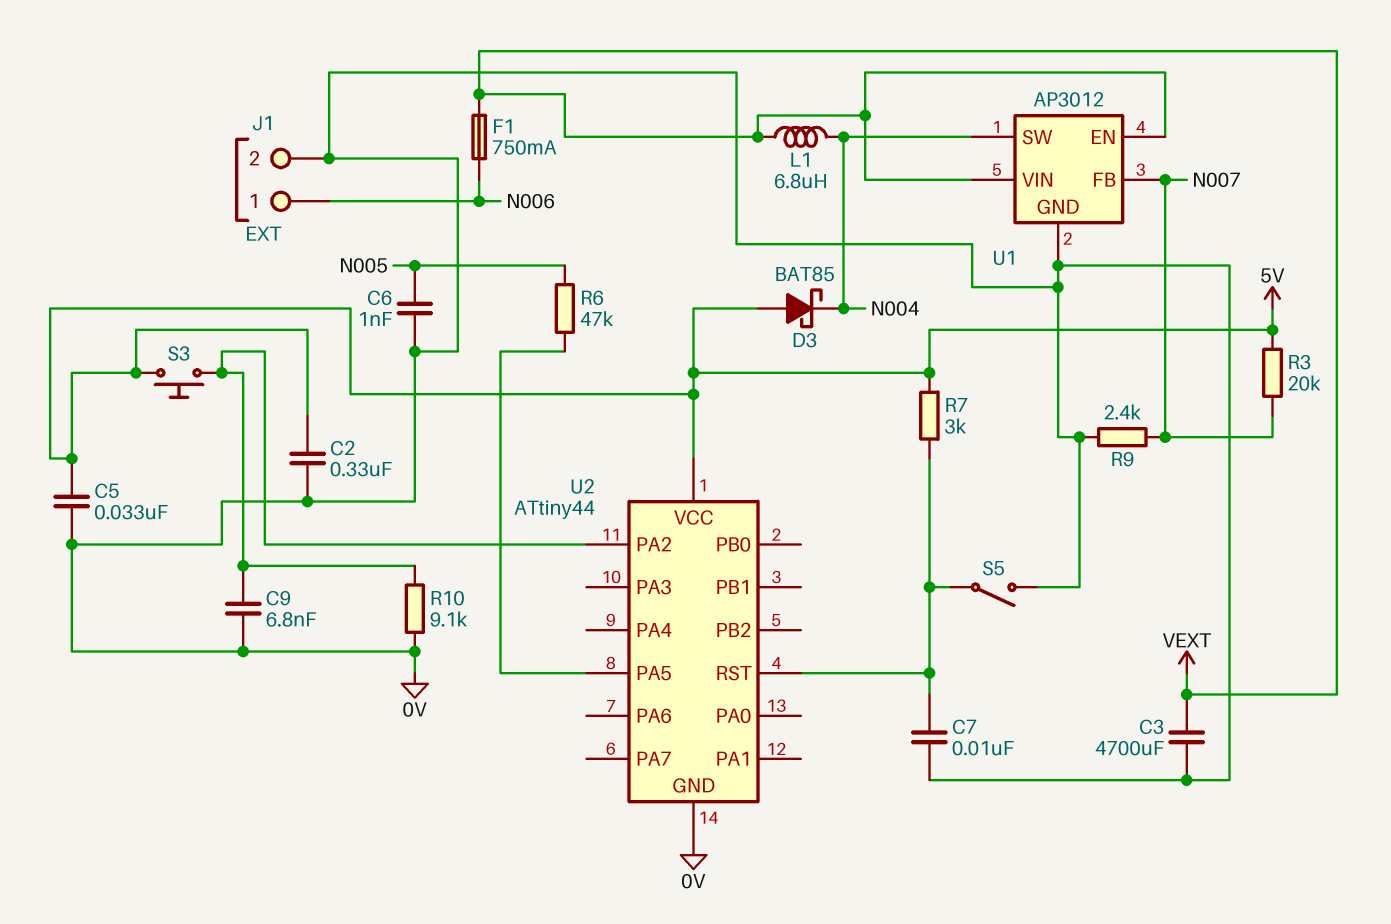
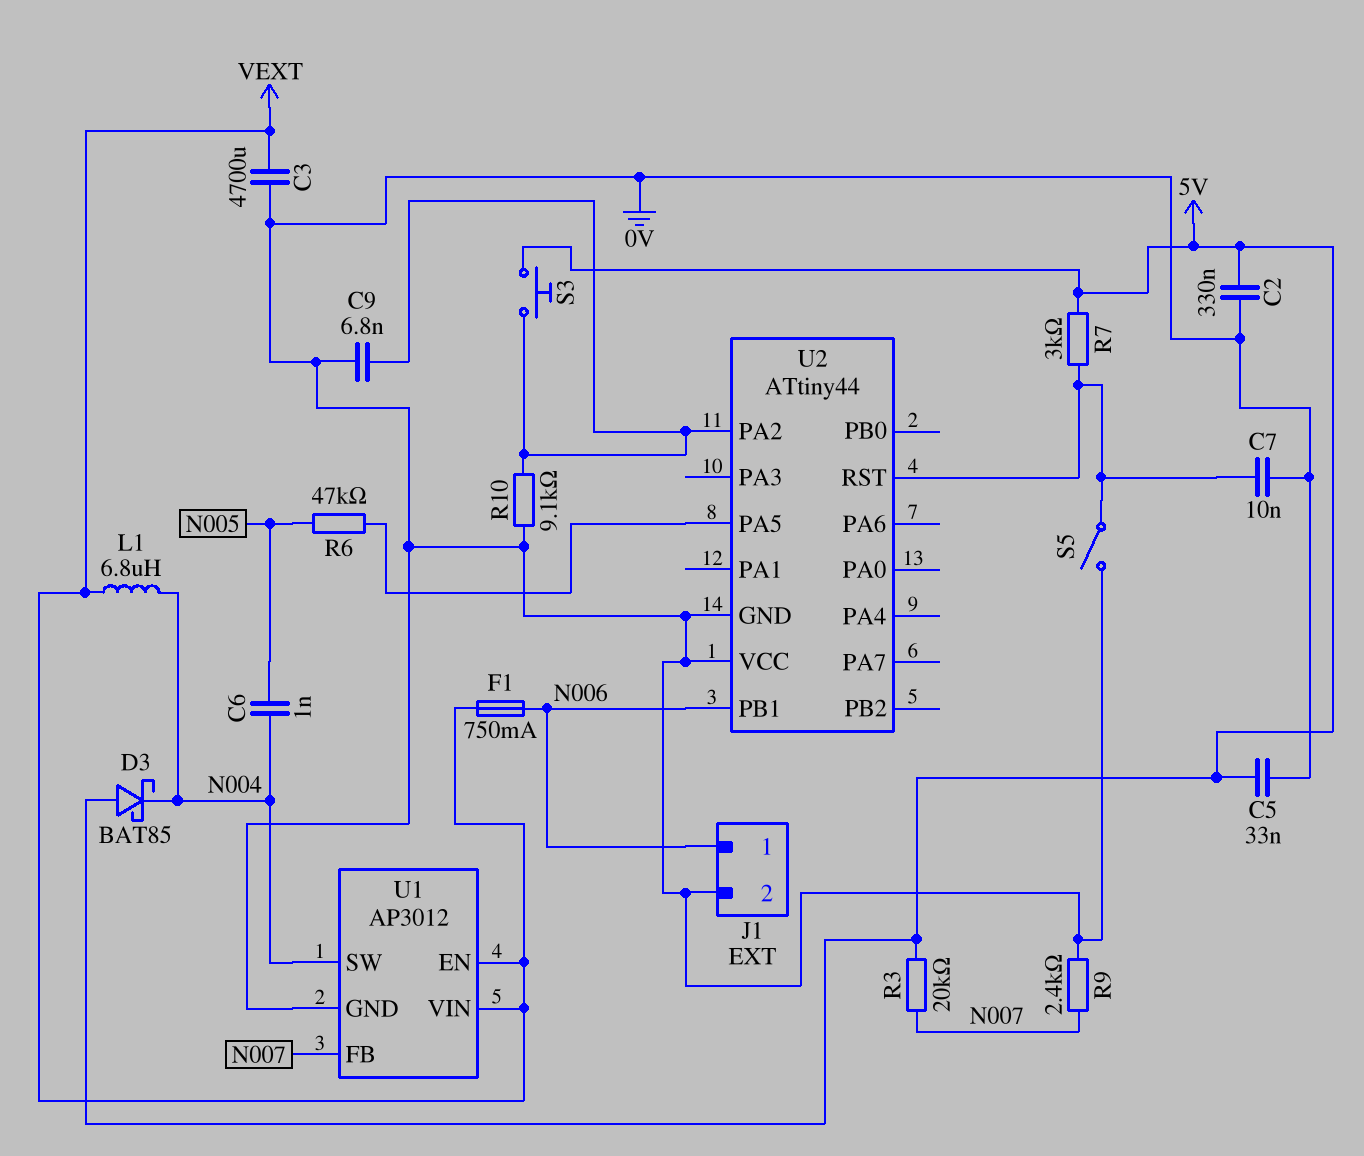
C6: 1nF (0V, N005) -> 1nF (N004, N005)
U2 pin PB1: none -> N006
U2 pin VCC: 5V -> 0V

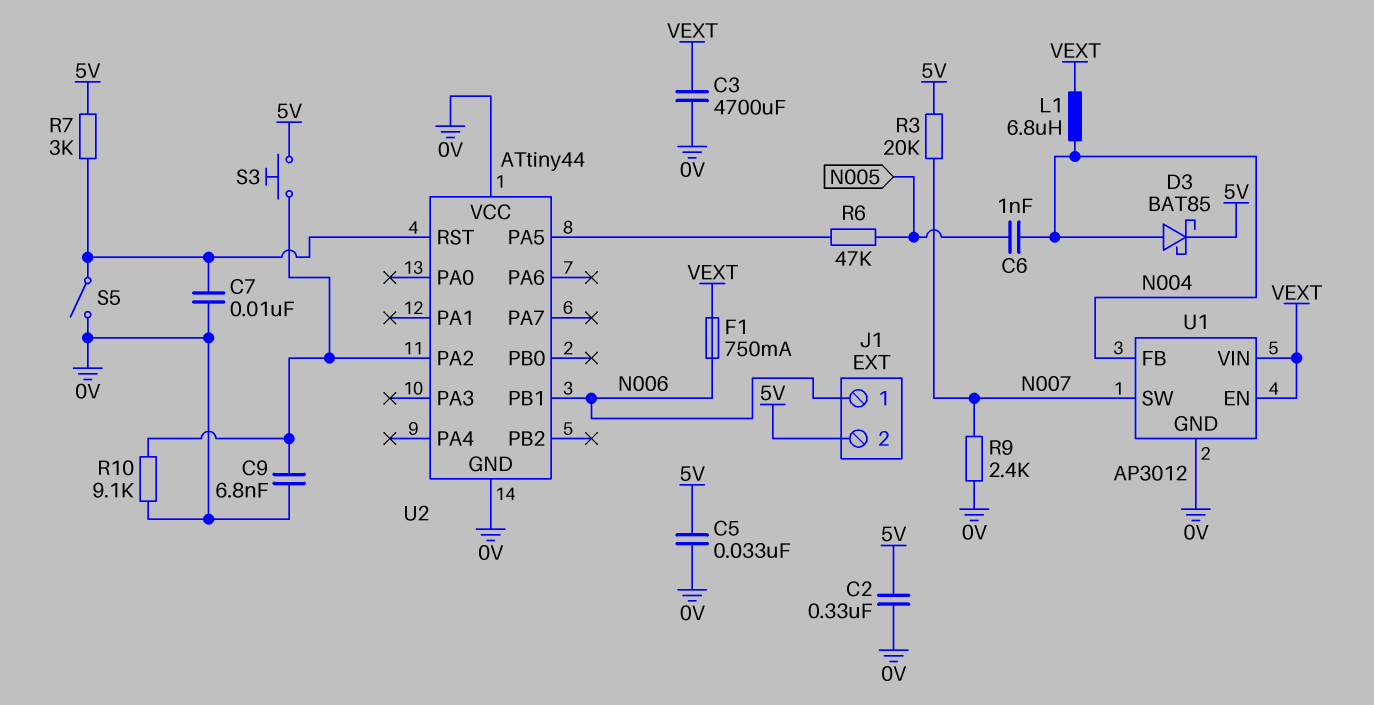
D3: schottky BAT85 (A 5V, K N004) -> schottky BAT85 (A N004, K 5V)
J1 pin 2: 0V -> 5V
U1 pin FB: N007 -> N004
U1 pin SW: N004 -> N007

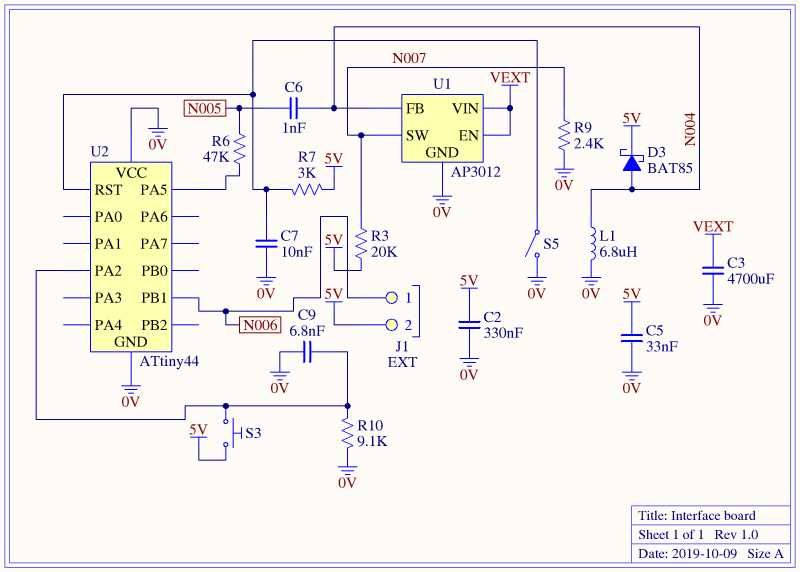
F1: 750mA (N006, VEXT) -> none
L1: 6.8uH (N004, VEXT) -> 6.8uH (0V, N004)

